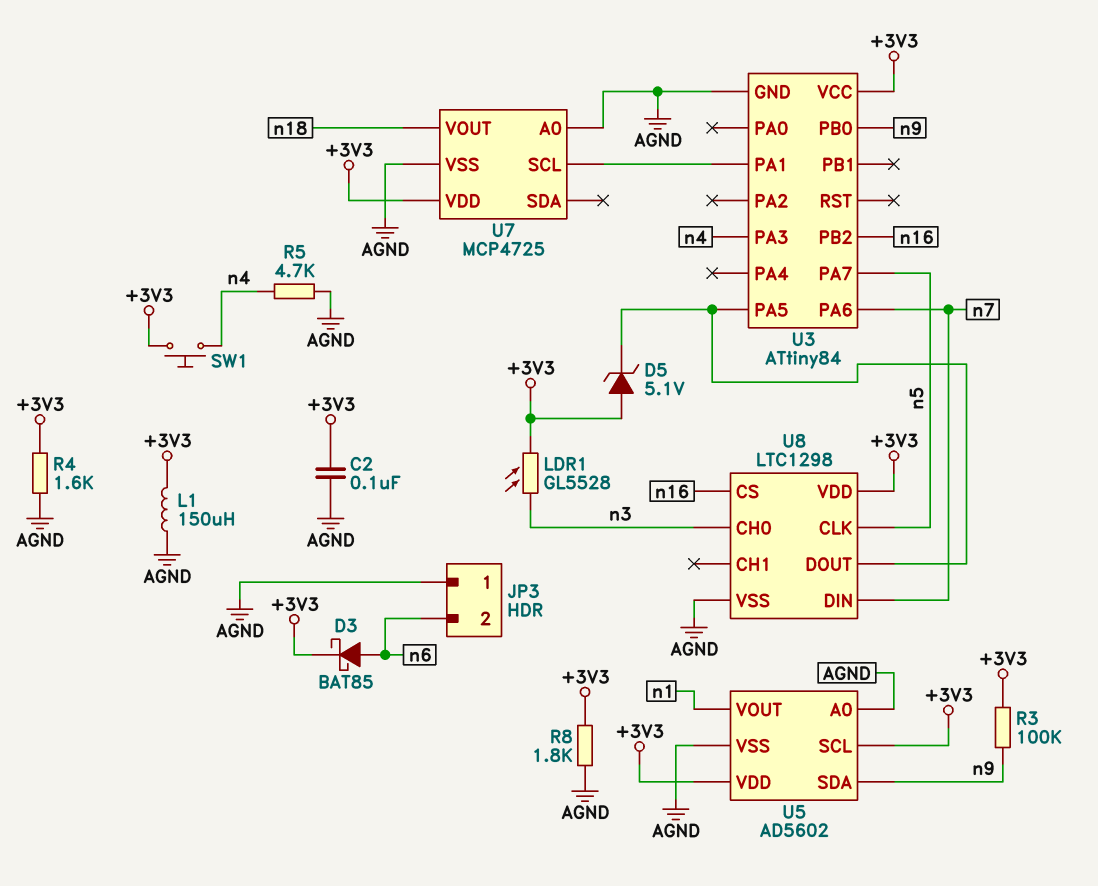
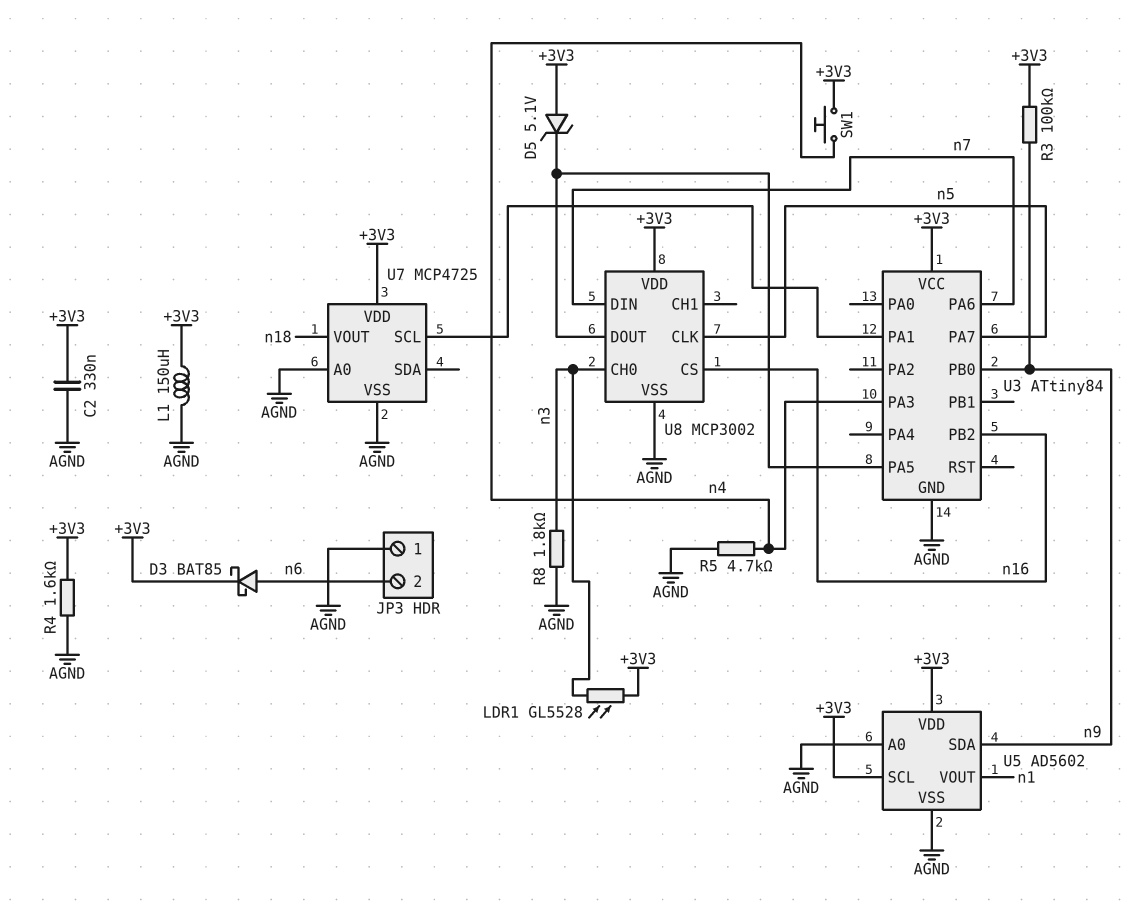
C2: 100nF (+3V3, AGND) -> 330nF (+3V3, AGND)
R8: 1.8k (+3V3, AGND) -> 1.8k (AGND, n3)
U8: LTC1298 -> MCP3002

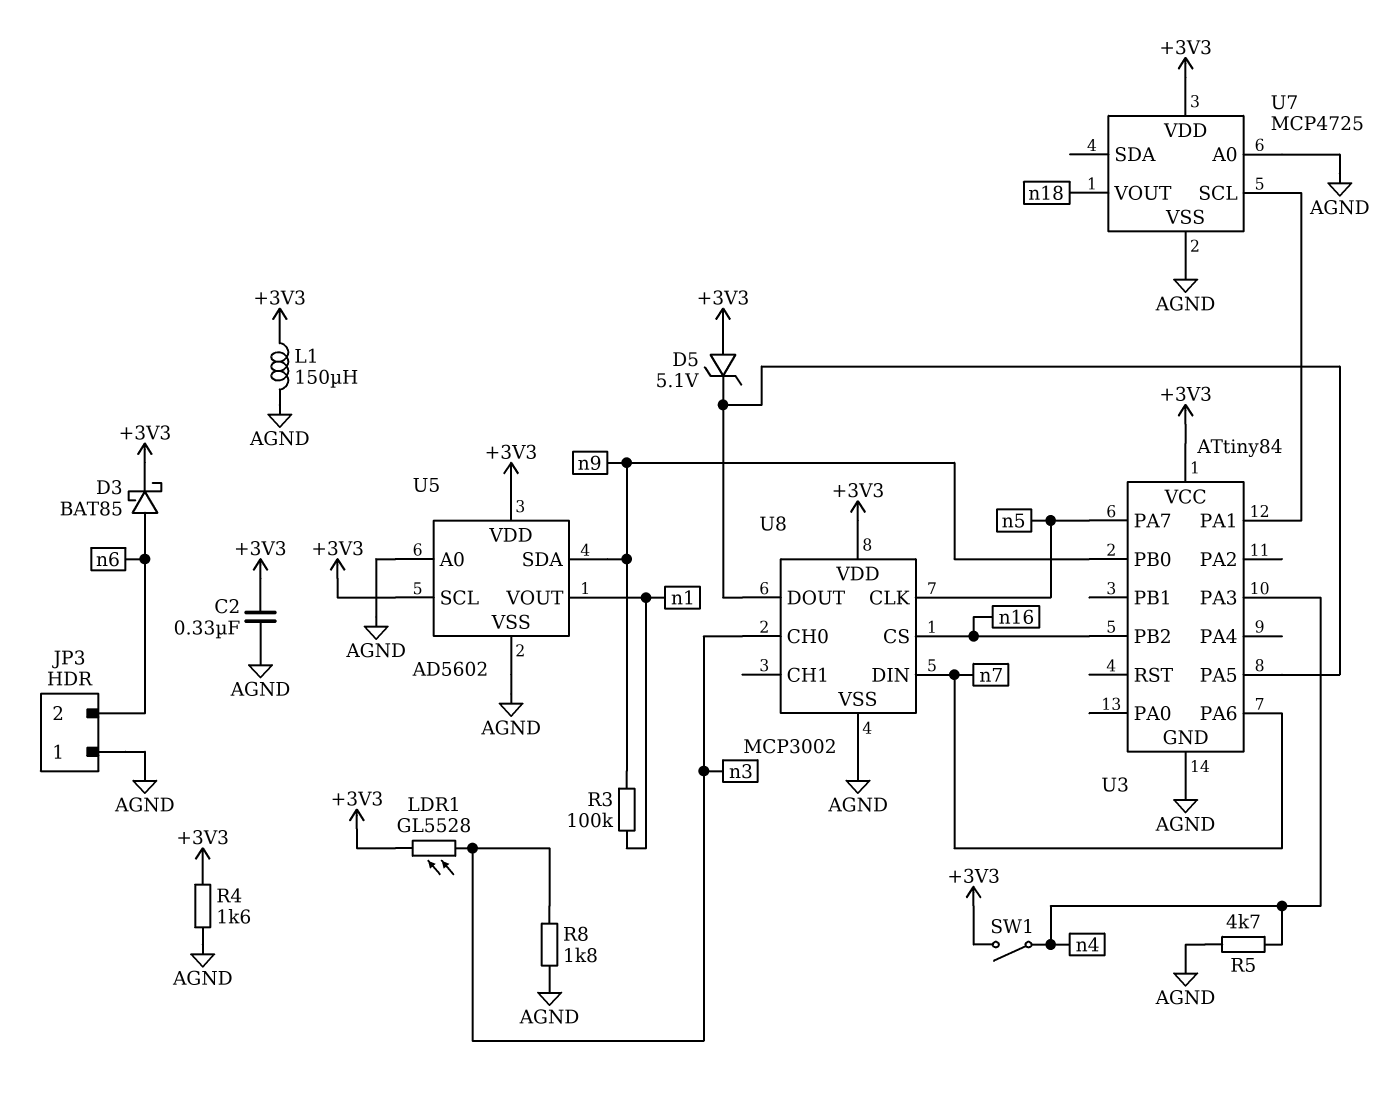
R3: 100k (+3V3, n9) -> 100k (n1, n9)
SW1: button (+3V3, n4) -> switch (+3V3, n4)

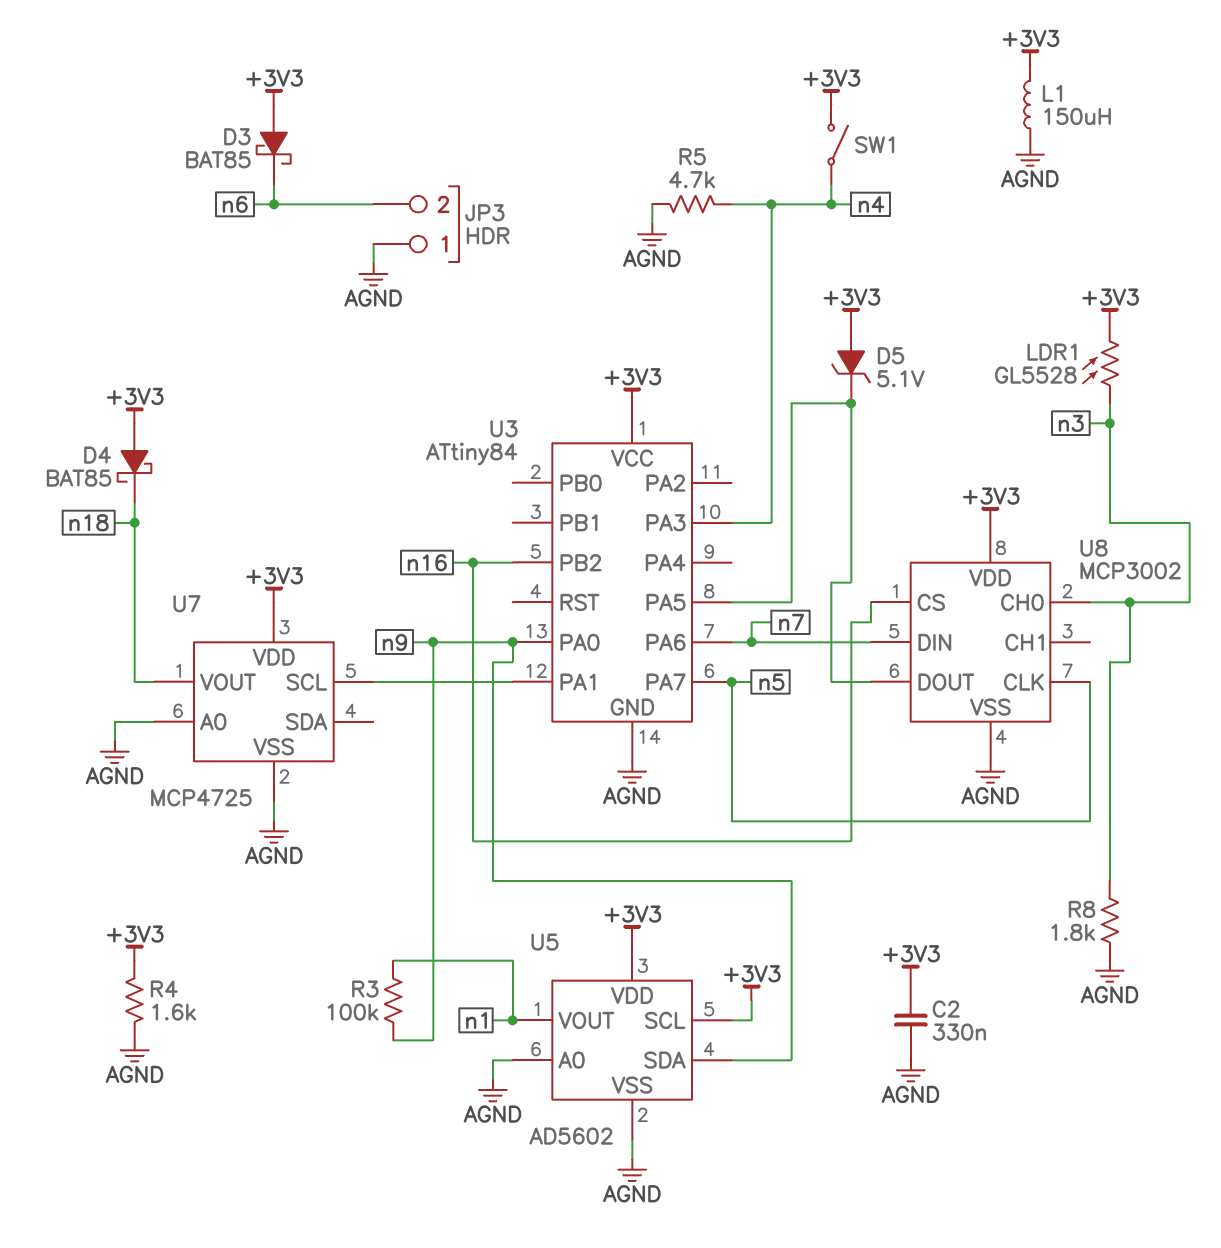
D3: schottky BAT85 (A n6, K +3V3) -> schottky BAT85 (A +3V3, K n6)
D4: none -> schottky BAT85 (A +3V3, K n18)
U3 pin PA0: none -> n9
U3 pin PB0: n9 -> none

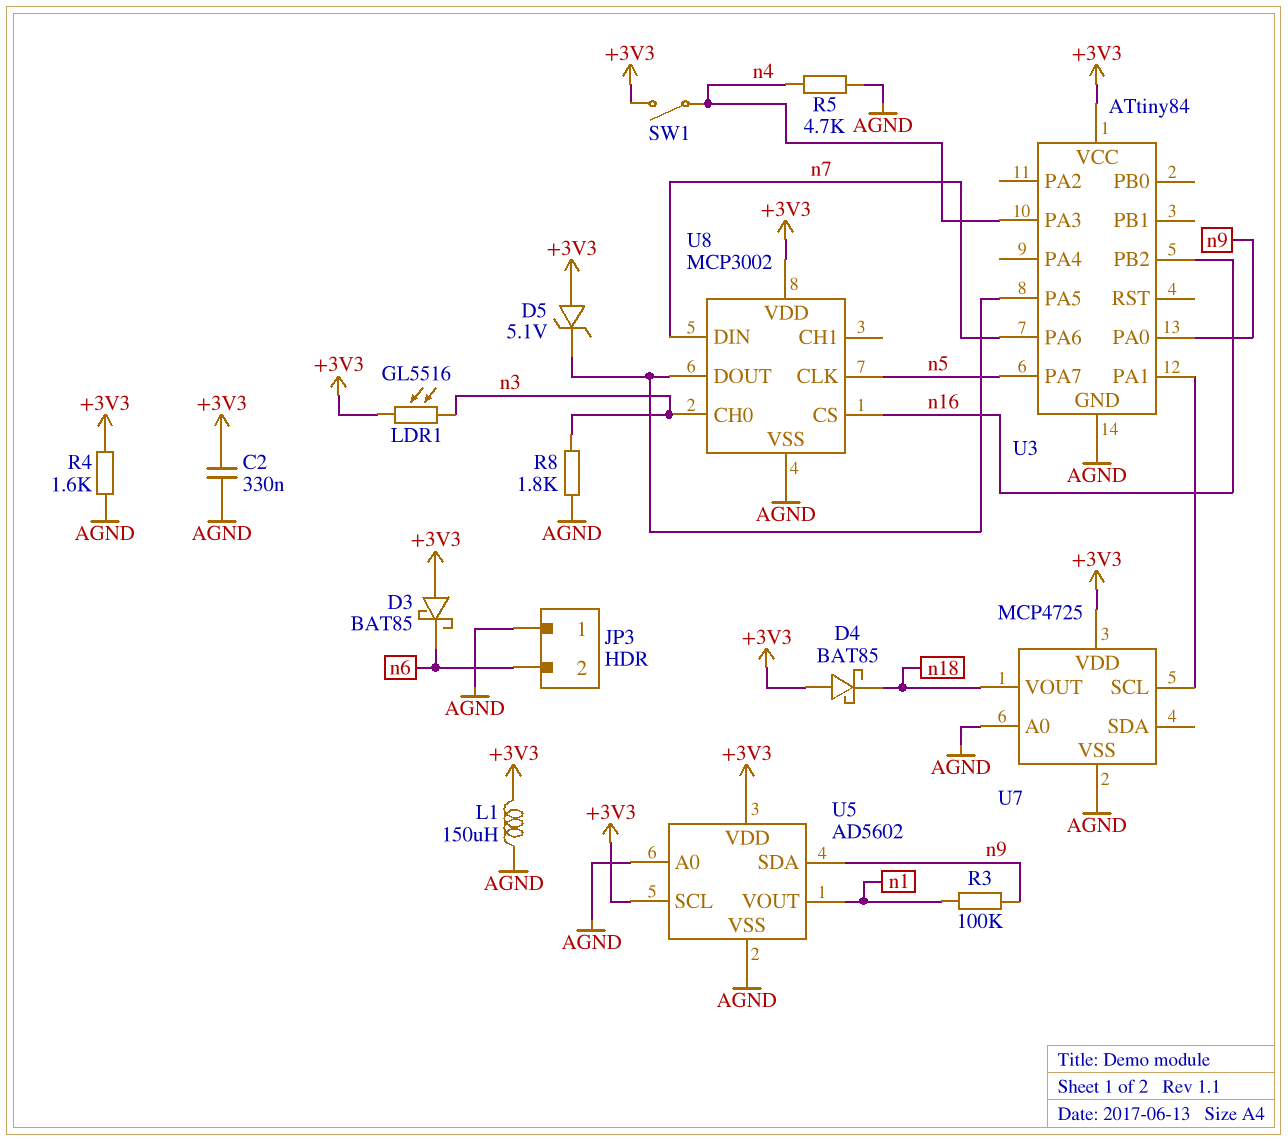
LDR1: GL5528 (+3V3, n3) -> GL5516 (+3V3, n3)

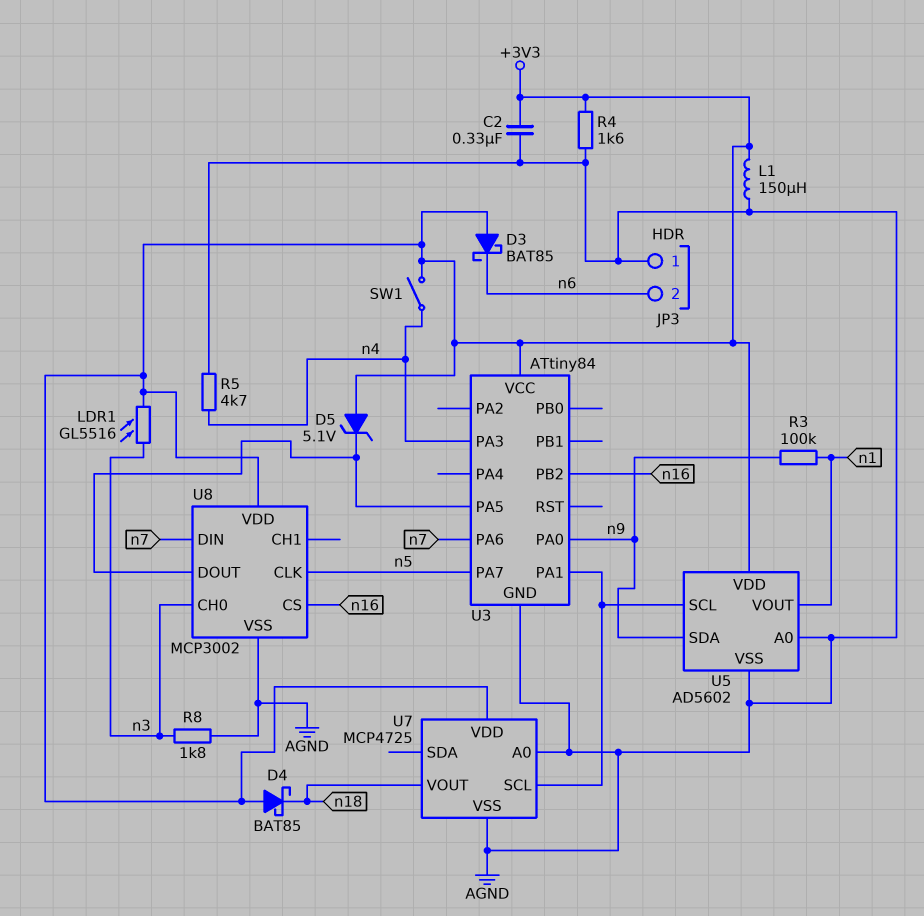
U5 pin SCL: +3V3 -> U3/PA1

